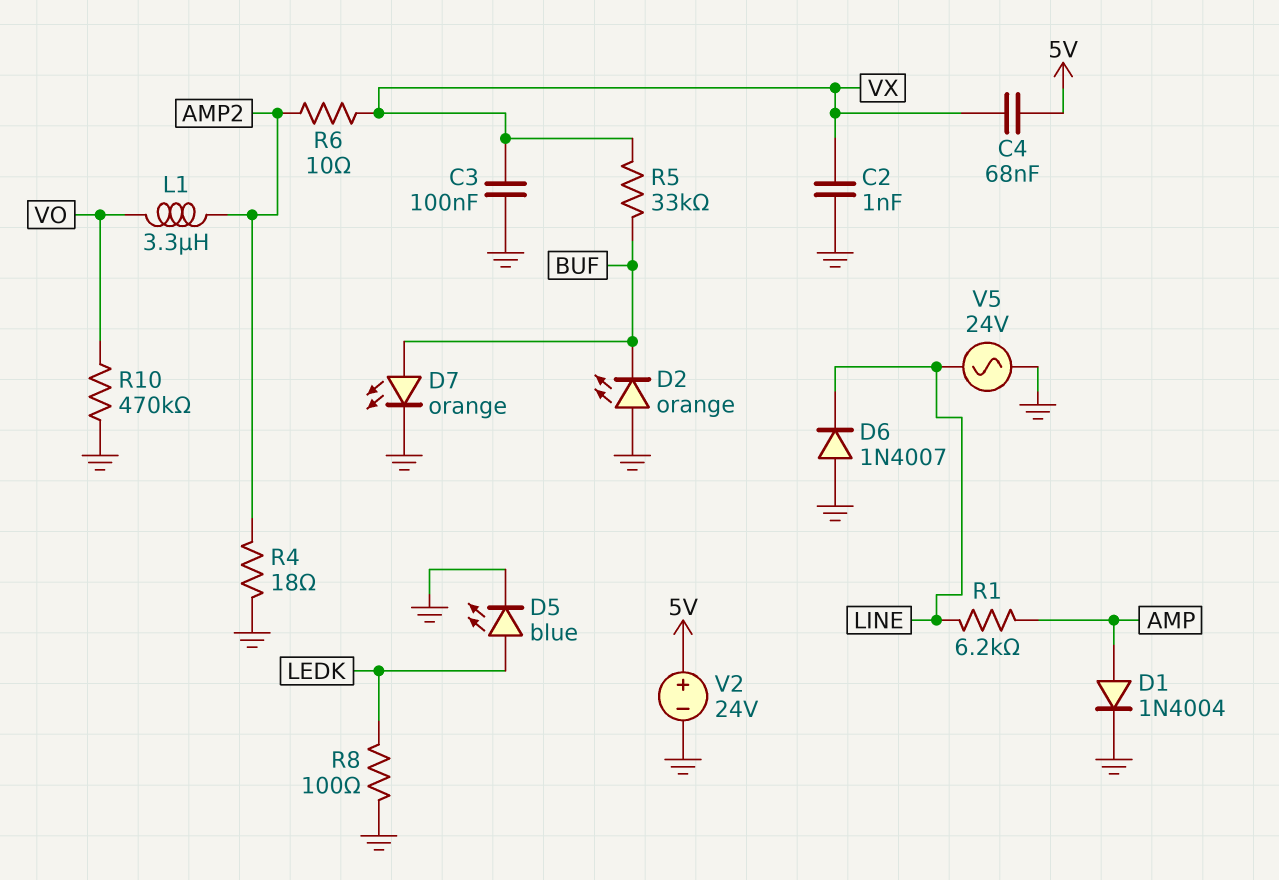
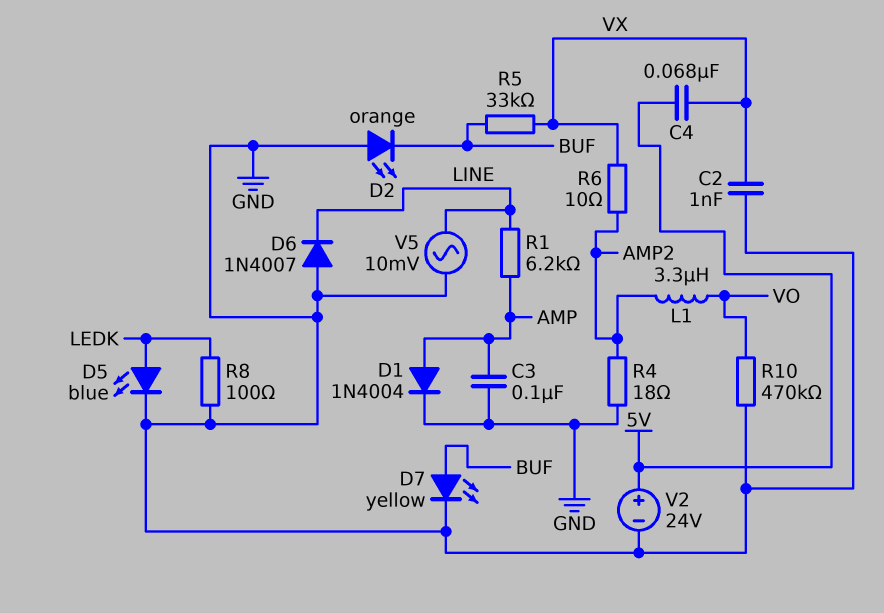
C3: 100nF (GND, VX) -> 100nF (AMP, GND)
D7: LED orange (A BUF, K GND) -> LED yellow (A BUF, K GND)
V5: AC 24V (GND, LINE) -> AC 10mV (GND, LINE)

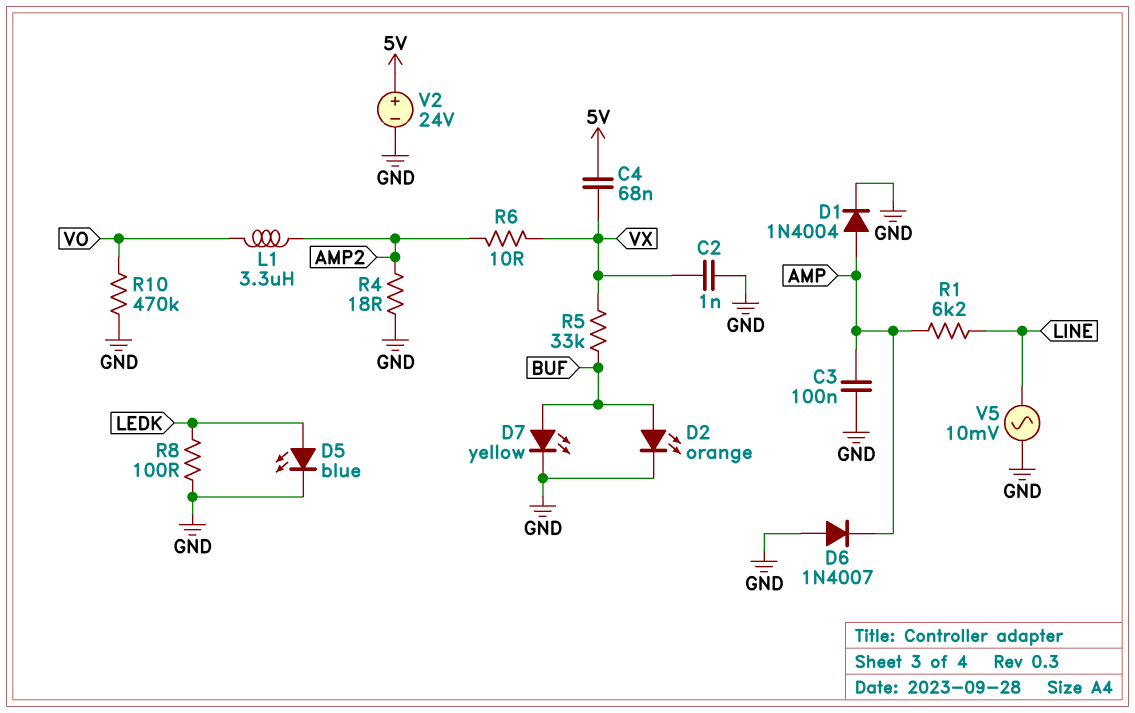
D2: LED orange (A GND, K BUF) -> LED orange (A BUF, K GND)
D6: diode 1N4007 (A GND, K LINE) -> diode 1N4007 (A GND, K AMP)

